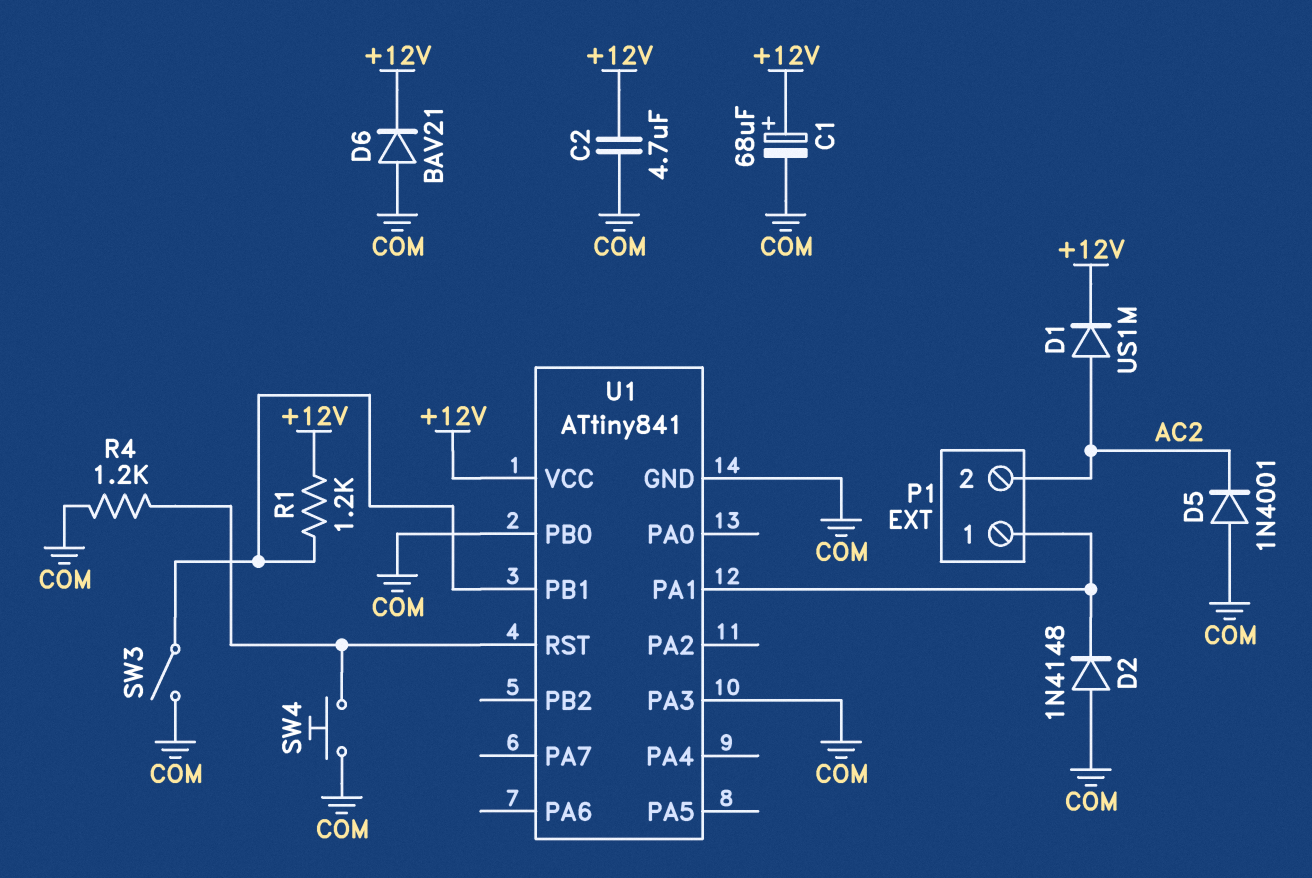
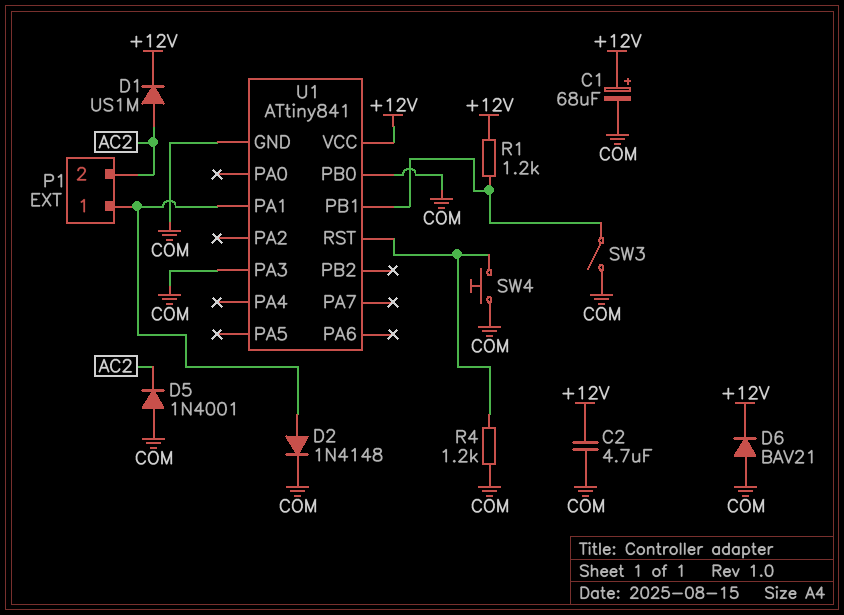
D2: diode 1N4148 (A COM, K P1/1) -> diode 1N4148 (A P1/1, K COM)

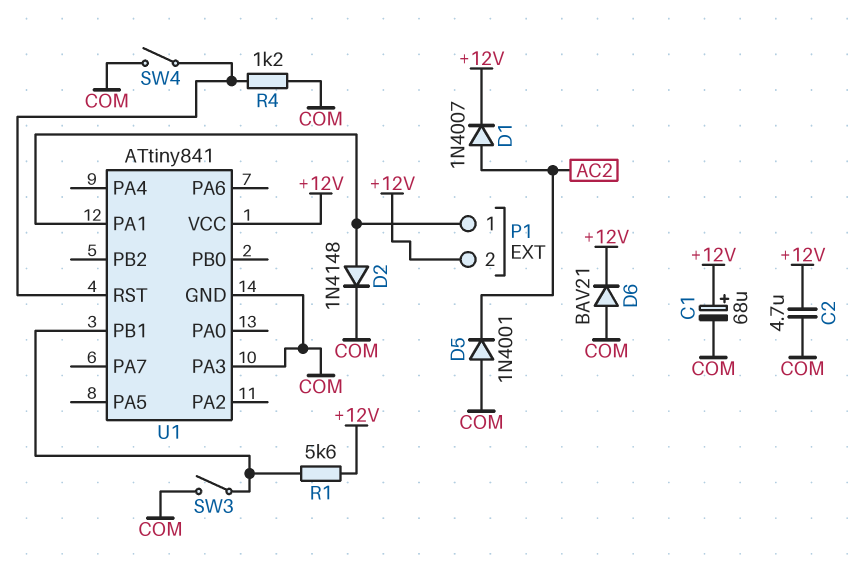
D1: diode US1M (A AC2, K +12V) -> diode 1N4007 (A AC2, K +12V)
P1 pin 2: AC2 -> +12V
R1: 1.2k (+12V, U1/PB1) -> 5.6k (+12V, U1/PB1)
SW4: button (COM, U1/RST) -> switch (COM, U1/RST)
U1 pin PB0: COM -> none

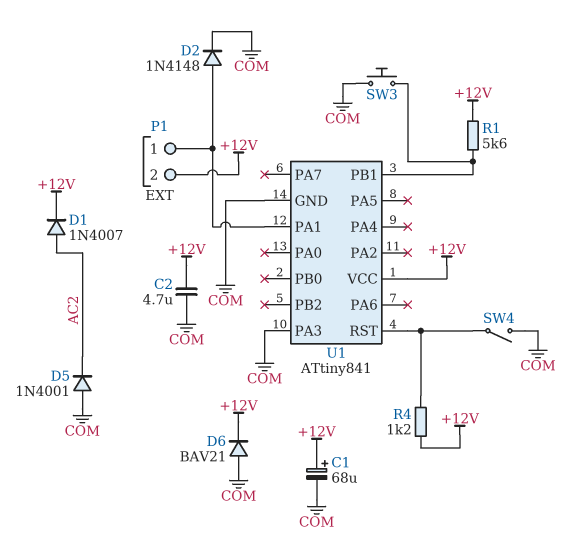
R4: 1.2k (COM, U1/RST) -> 1.2k (+12V, U1/RST)
SW3: switch (COM, U1/PB1) -> button (COM, U1/PB1)

